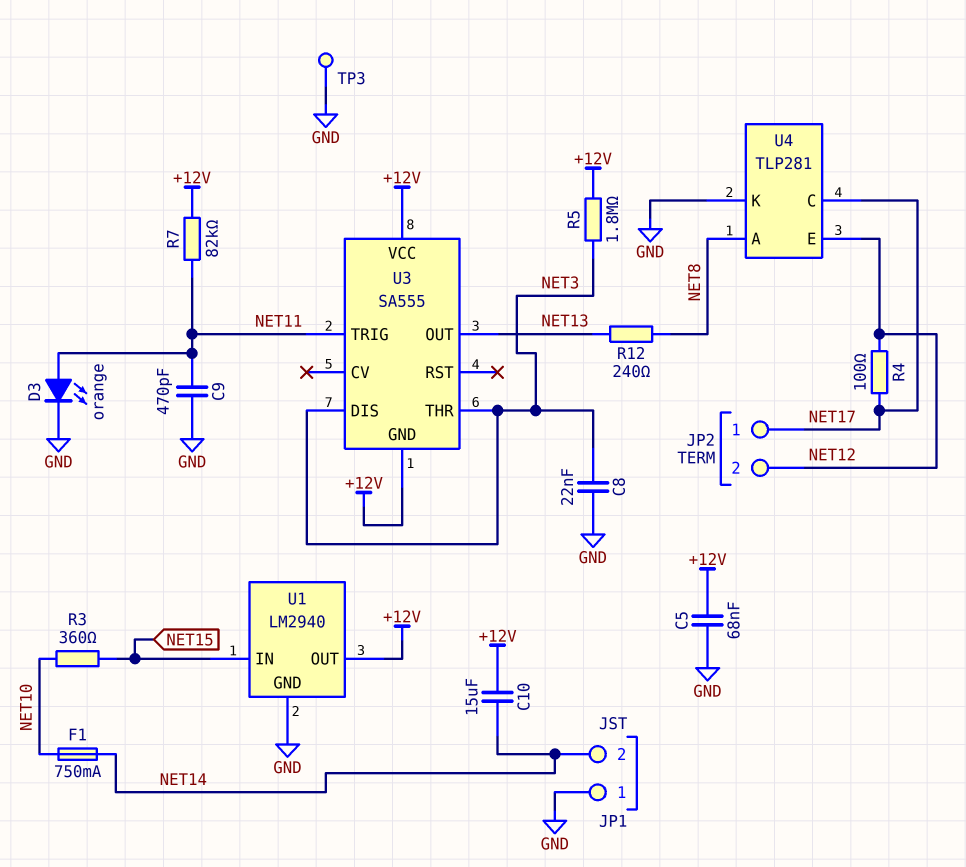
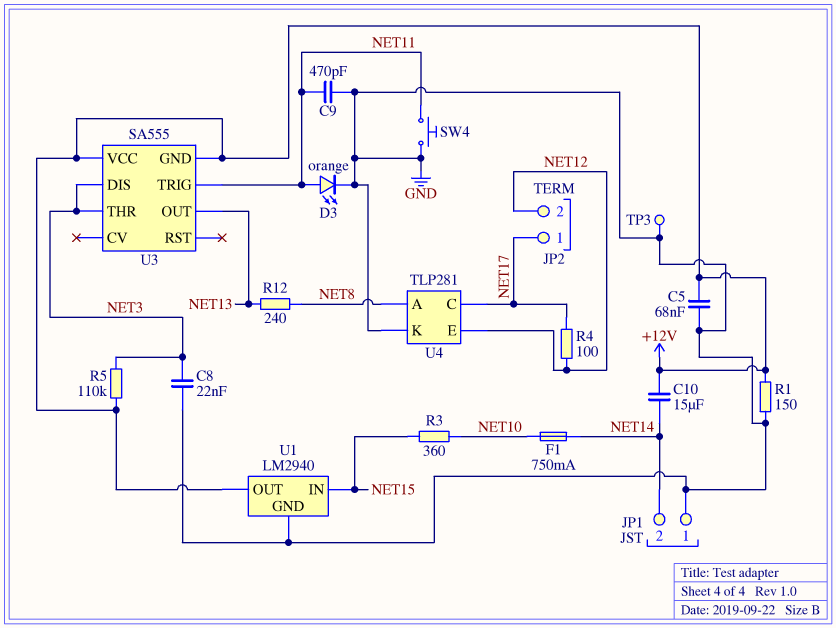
R1: none -> 150 (+12V, GND)
R5: 1.8M (+12V, NET3) -> 110k (+12V, NET3)
R7: 82k (+12V, NET11) -> none
SW4: none -> button (GND, NET11)

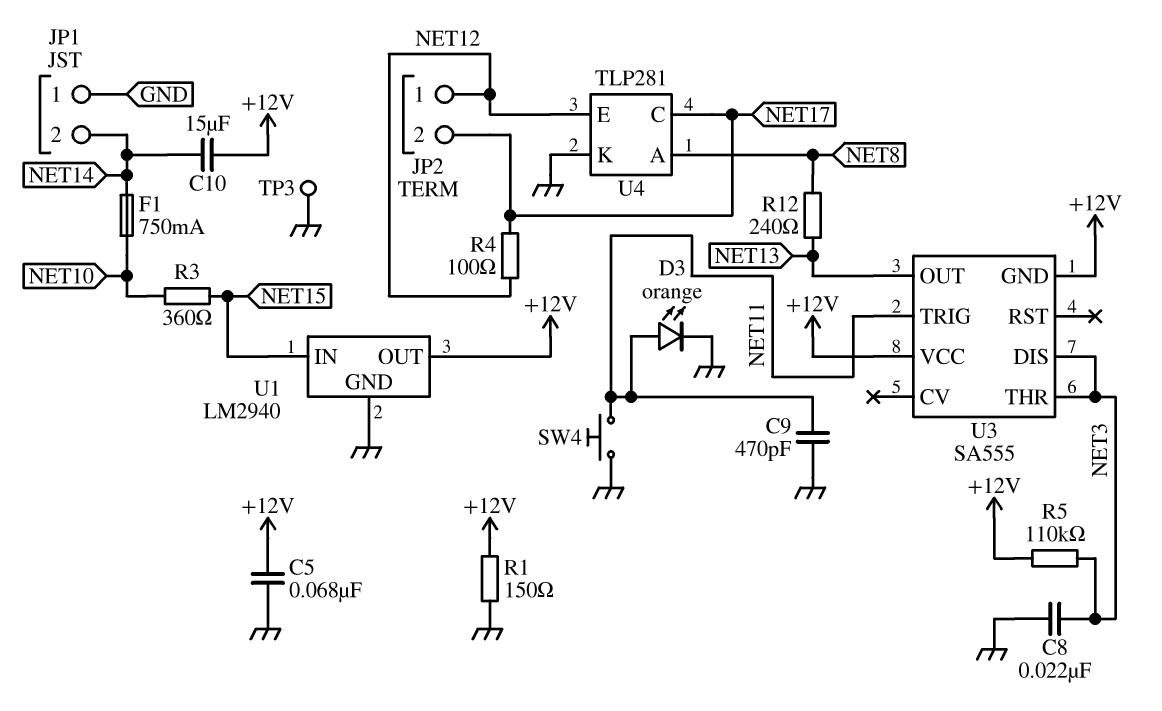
JP2 pin 1: NET17 -> NET12
JP2 pin 2: NET12 -> NET17

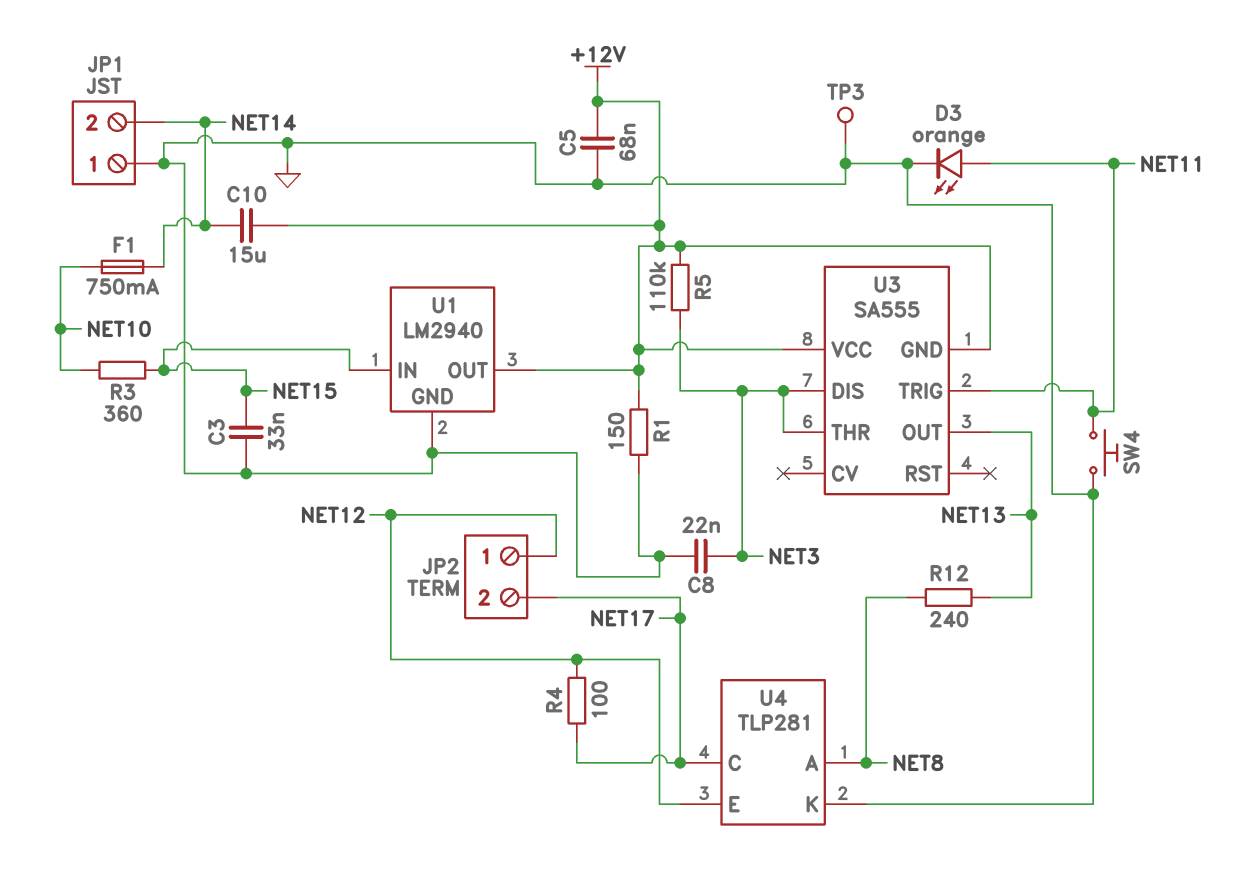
C3: none -> 33nF (GND, NET15)
C9: 470pF (GND, NET11) -> none

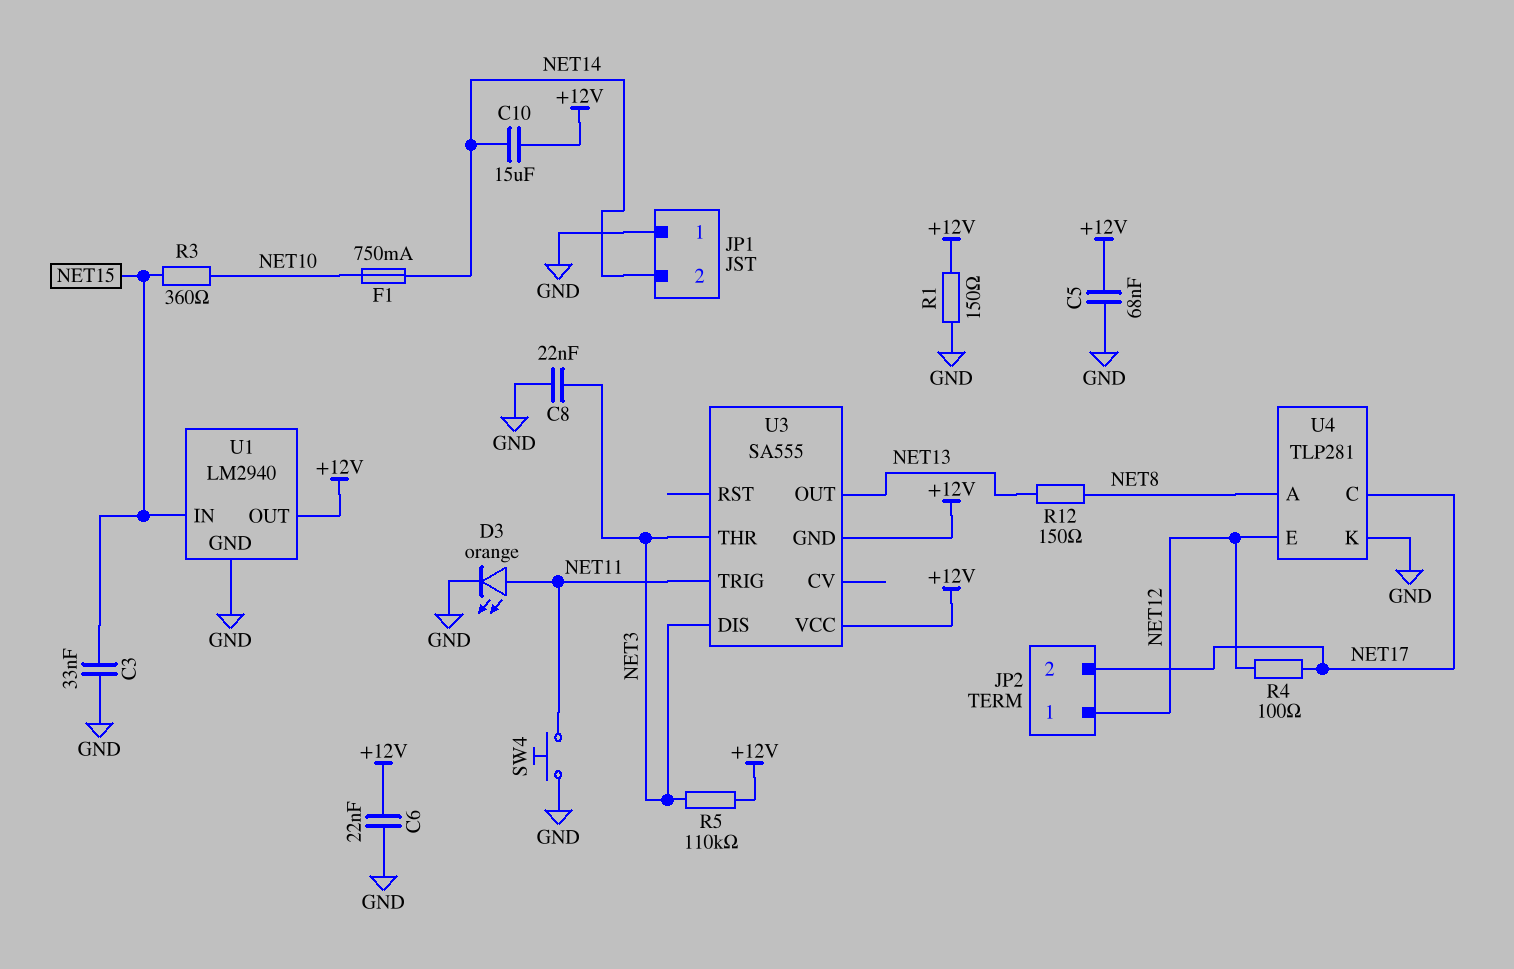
C6: none -> 22nF (+12V, GND)
R12: 240 (NET8, NET13) -> 150 (NET8, NET13)
TP3: test point (GND) -> none

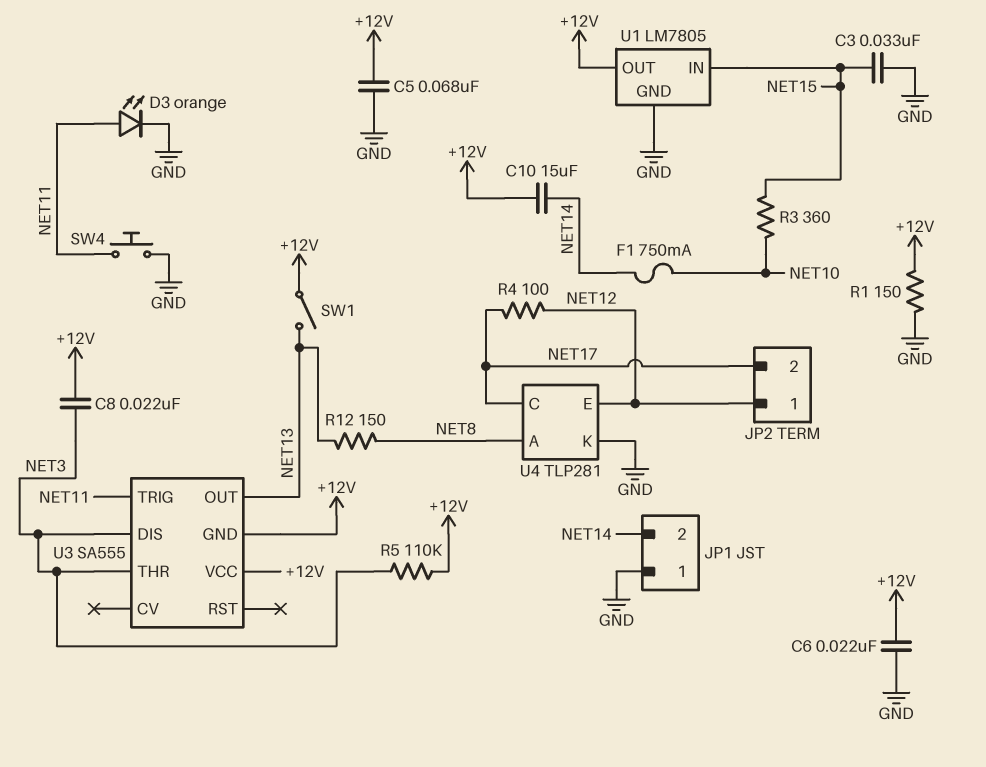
C8: 22nF (GND, NET3) -> 22nF (+12V, NET3)
SW1: none -> switch (+12V, NET13)
U1: LM2940 -> LM7805

